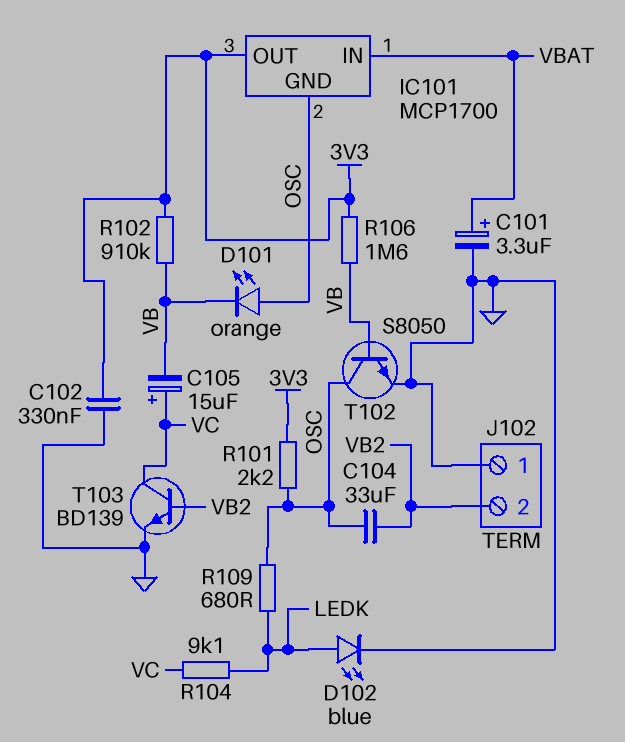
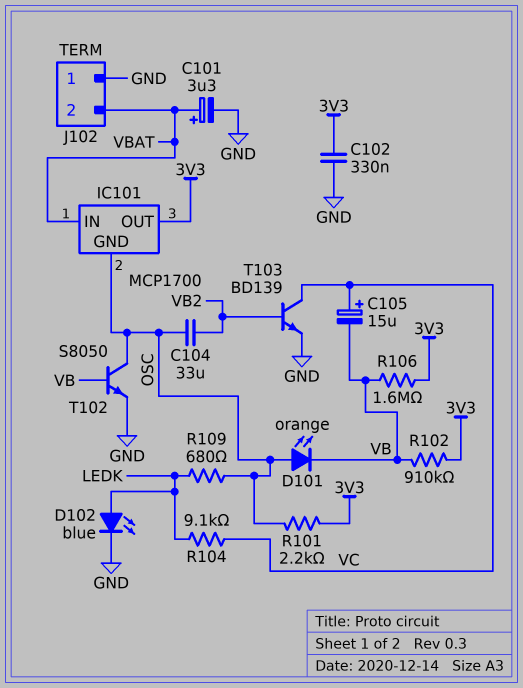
J102 pin 2: VB2 -> VBAT

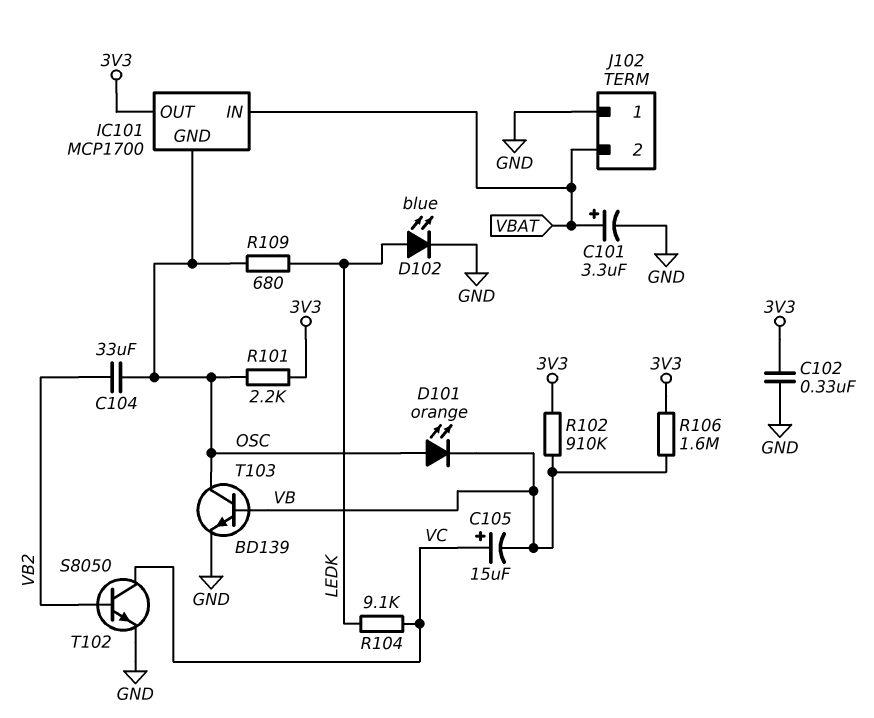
T102: NPN S8050 (B VB, C OSC, E GND) -> NPN S8050 (B VB2, C VC, E GND)
T103: NPN BD139 (B VB2, C VC, E GND) -> NPN BD139 (B VB, C OSC, E GND)

